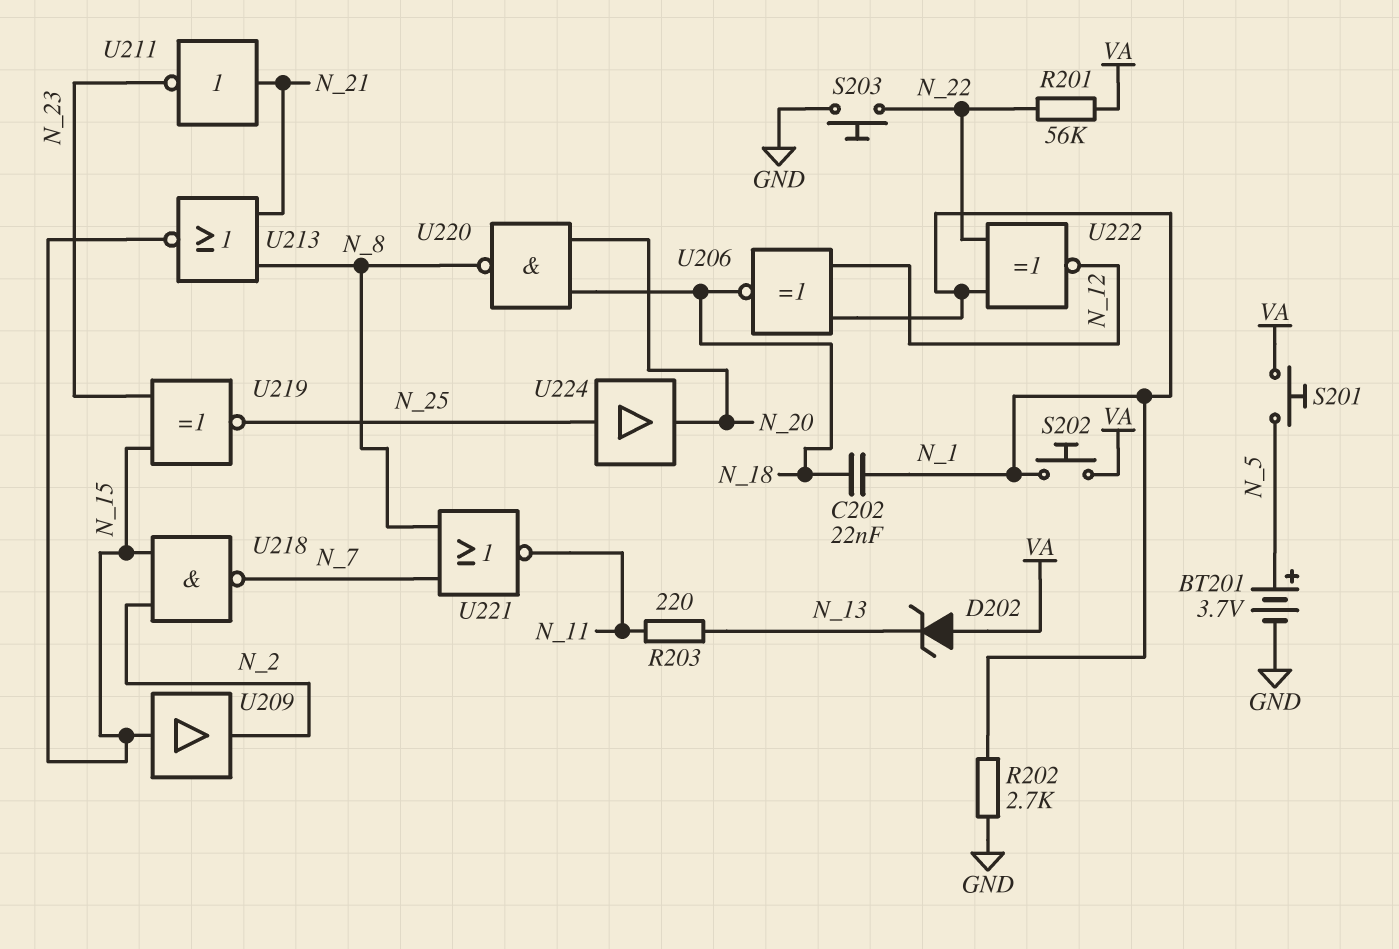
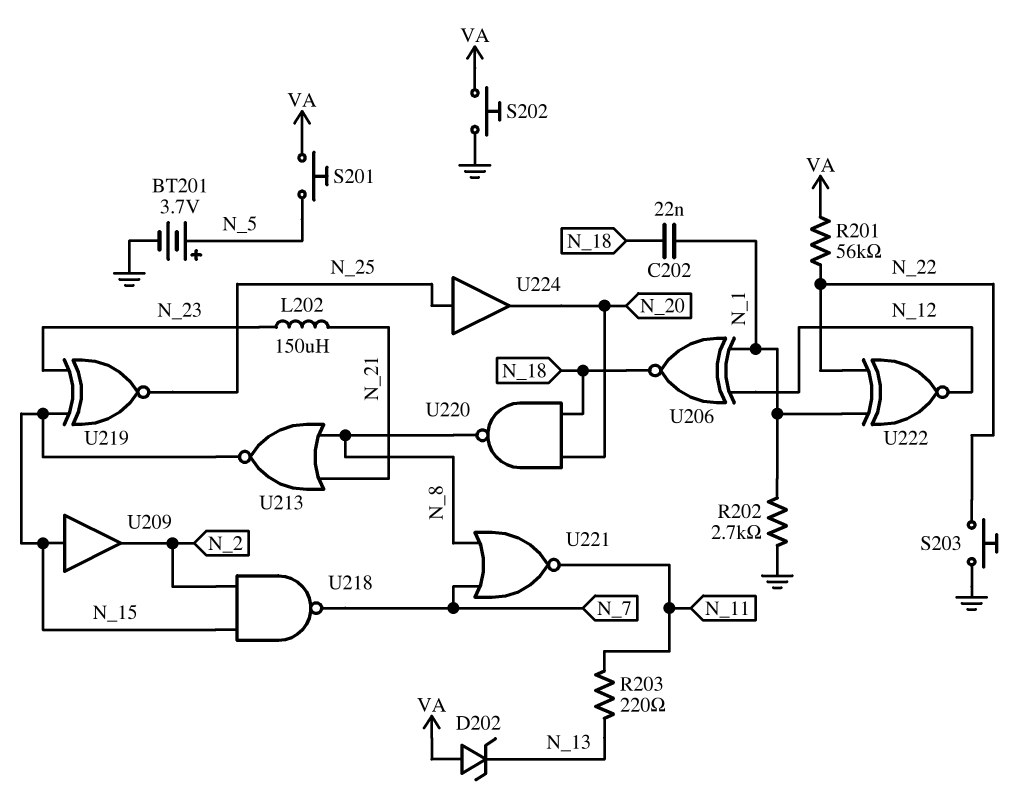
L202: none -> 150uH (N_21, N_23)
S202: button (N_1, VA) -> button (GND, VA)
U211: NOT (in N_21, out N_23) -> none

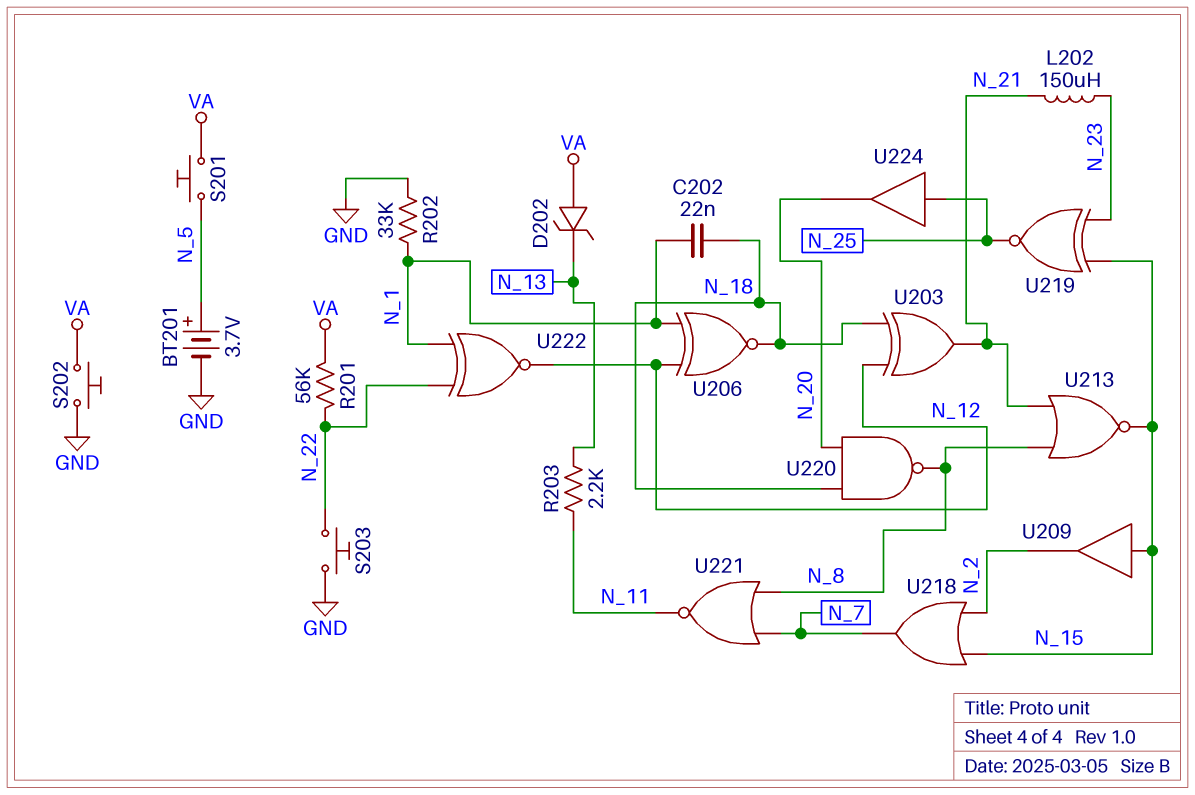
R202: 2.7k (GND, N_1) -> 33k (GND, N_1)
R203: 220 (N_11, N_13) -> 2.2k (N_11, N_13)
U203: none -> XOR (in N_12, in N_18, out N_21)
U218: NAND (in N_2, in N_15, out N_7) -> OR (in N_2, in N_15, out N_7)

